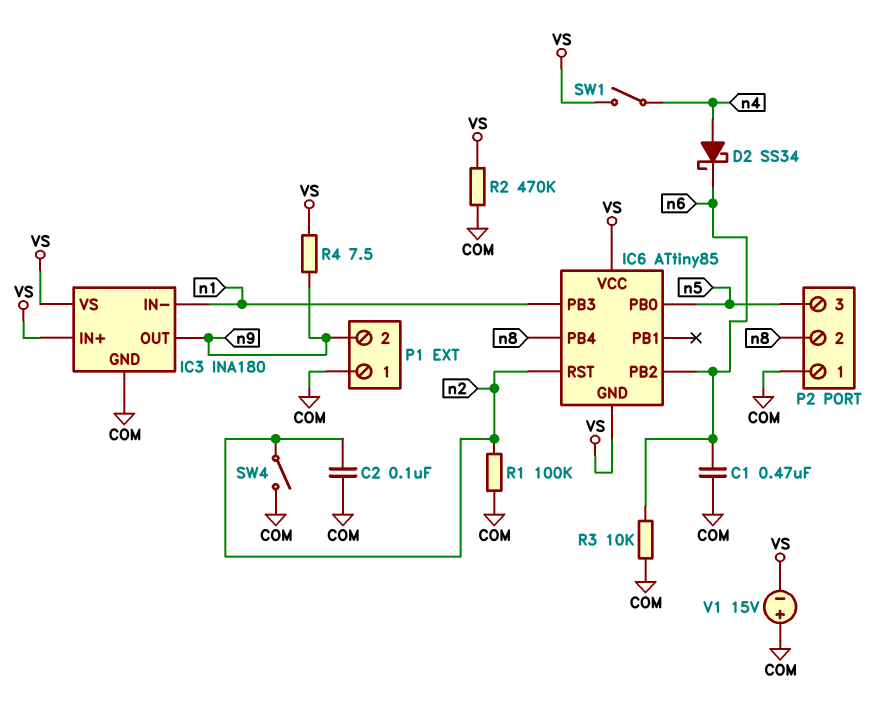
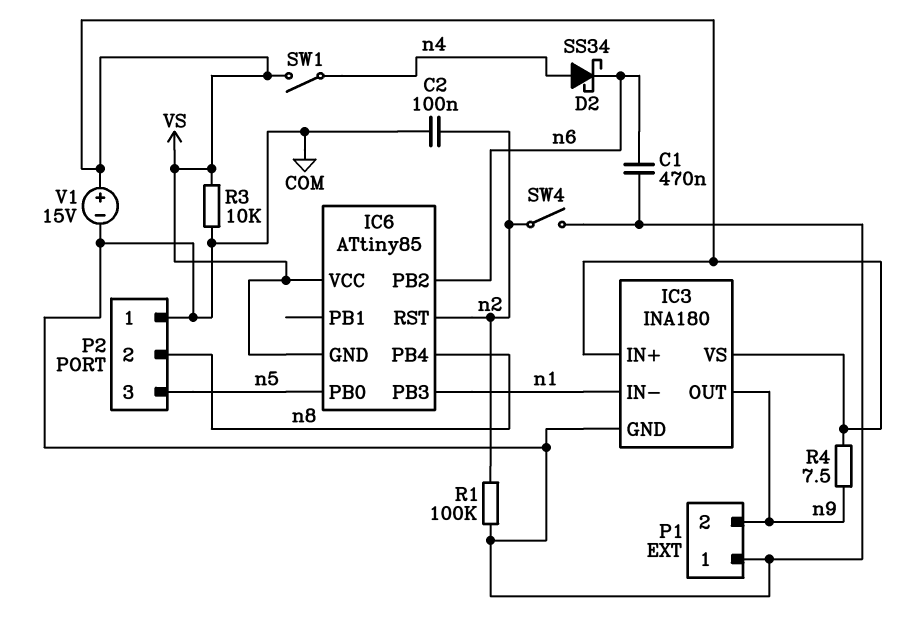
R2: 470k (COM, VS) -> none
R3: 10k (COM, n6) -> 10k (COM, VS)
V1: 15V (plus COM, minus VS) -> 15V (plus VS, minus COM)

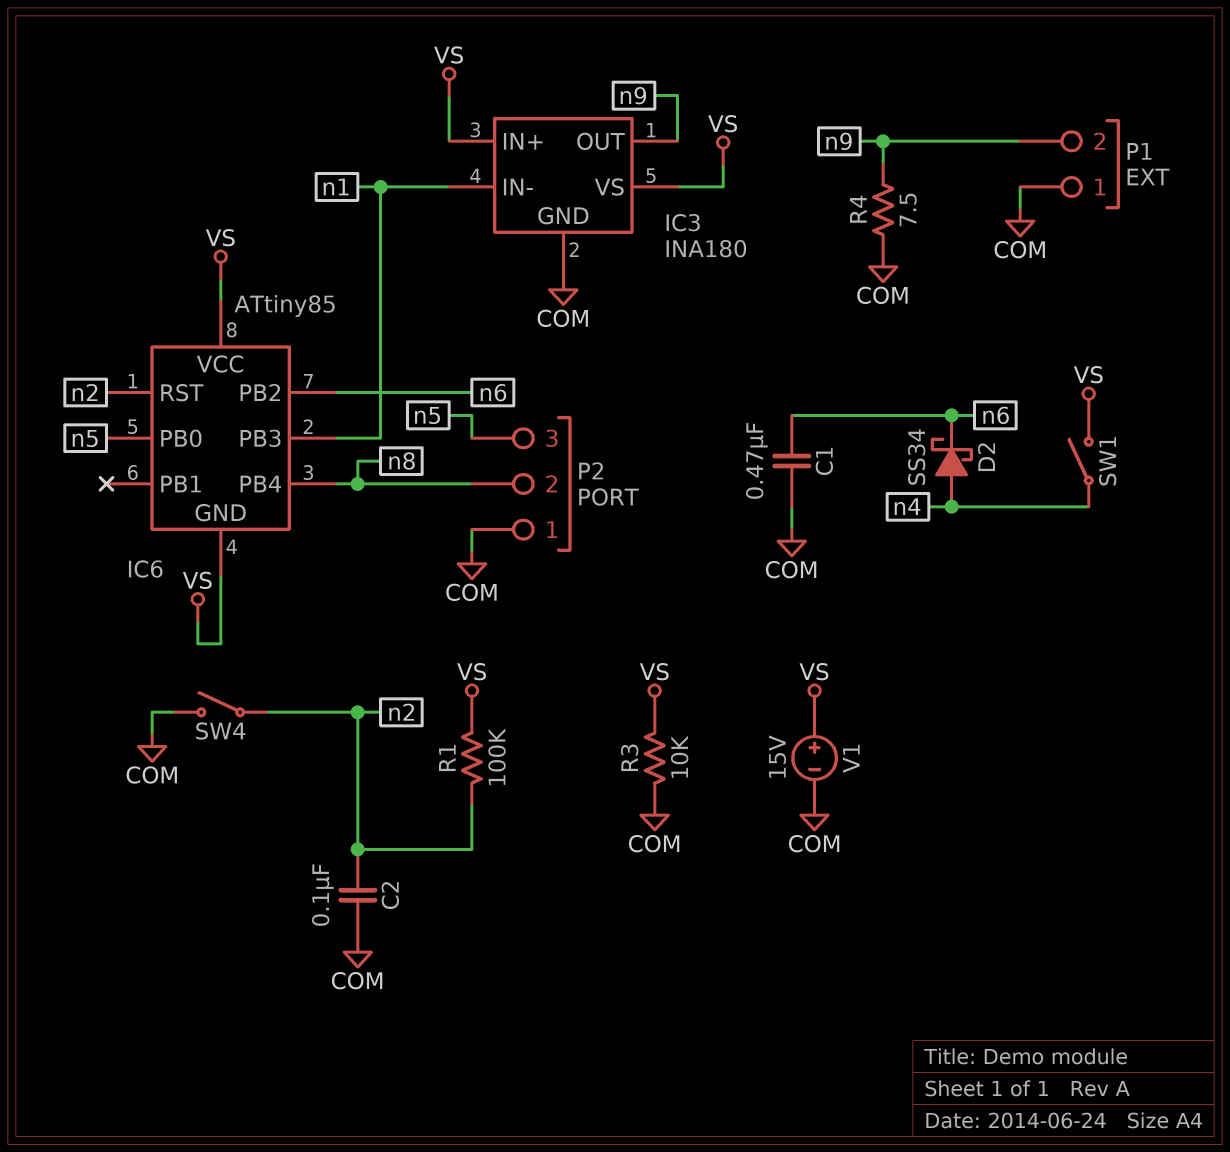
R1: 100k (COM, n2) -> 100k (VS, n2)
R4: 7.5 (VS, n9) -> 7.5 (COM, n9)

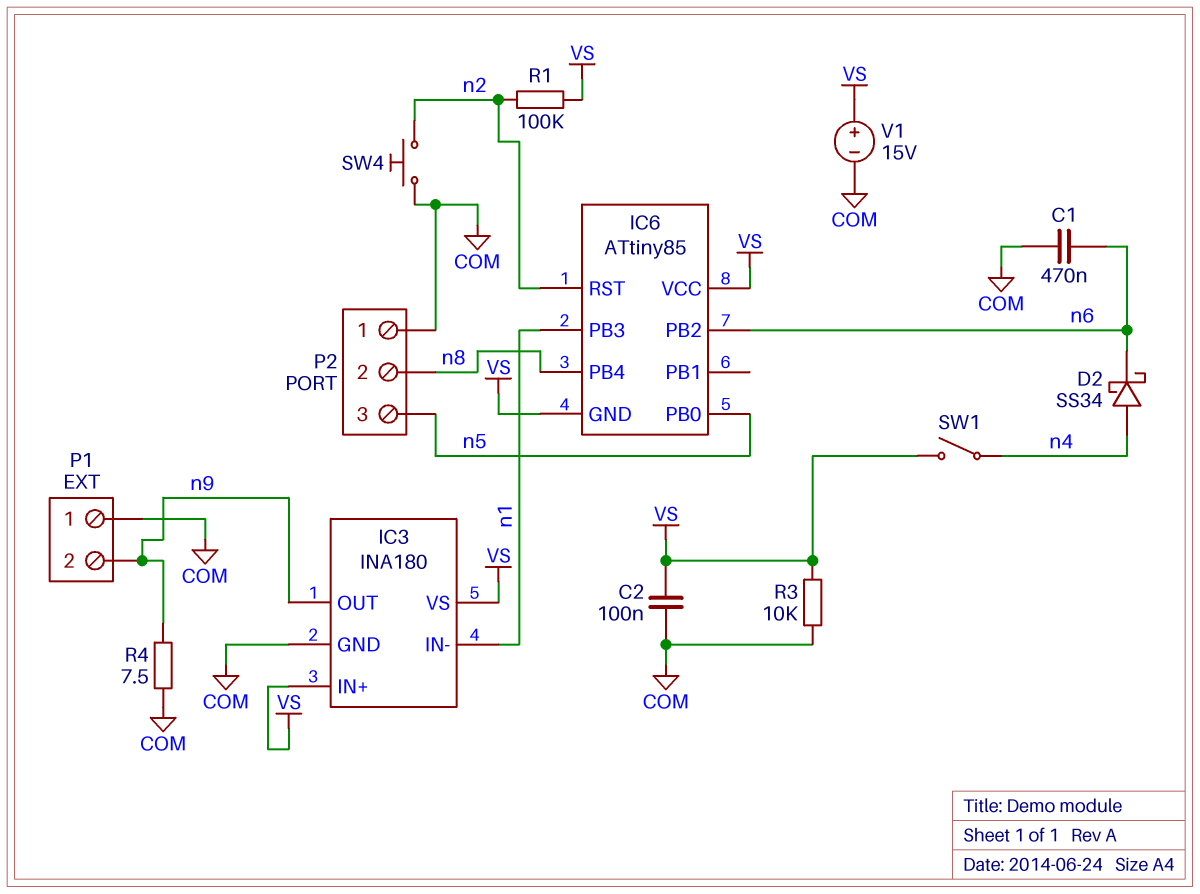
C2: 100nF (COM, n2) -> 100nF (COM, VS)
SW4: switch (COM, n2) -> button (COM, n2)

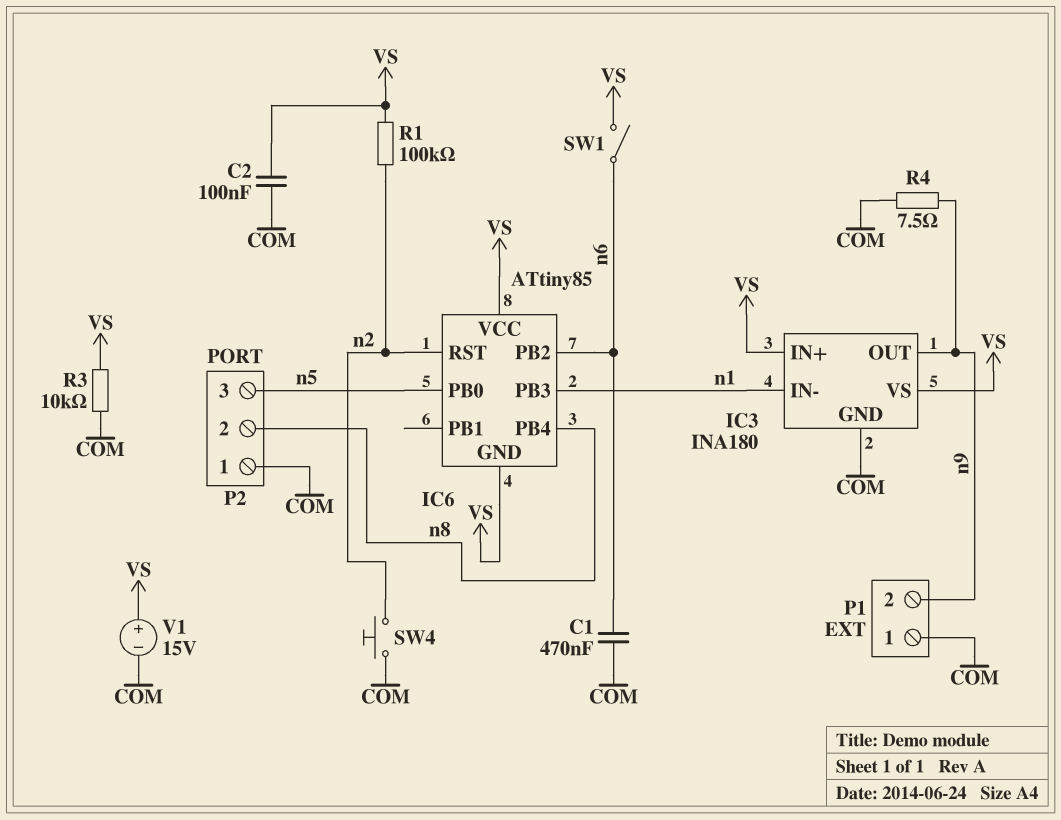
D2: schottky SS34 (A n4, K n6) -> none
SW1: switch (VS, n4) -> switch (VS, n6)

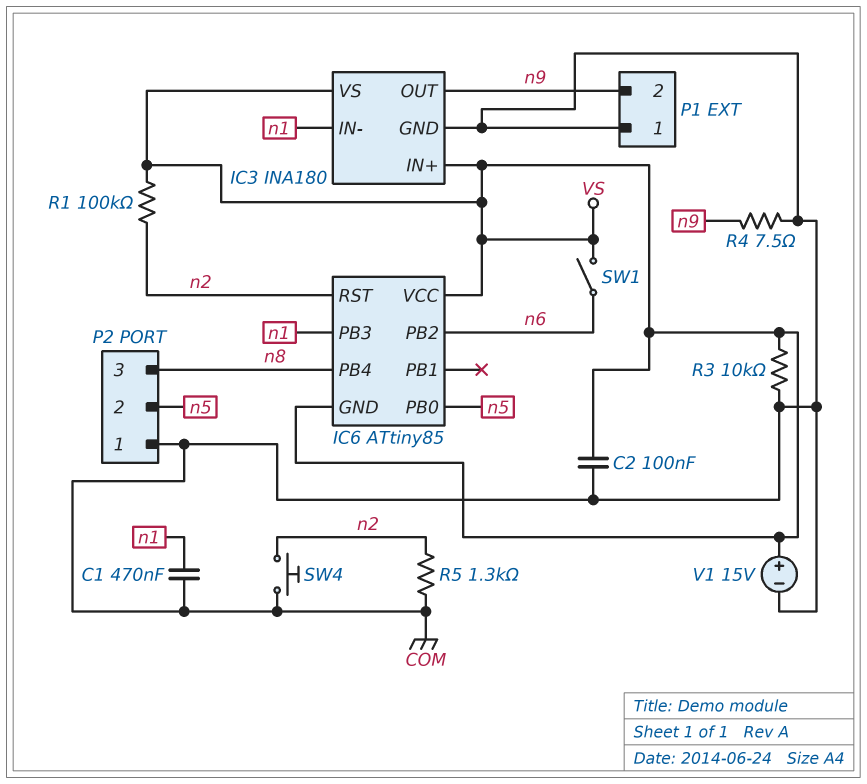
C1: 470nF (COM, n6) -> 470nF (COM, n1)
P2 pin 2: n8 -> n5
P2 pin 3: n5 -> n8
R5: none -> 1.3k (COM, n2)

